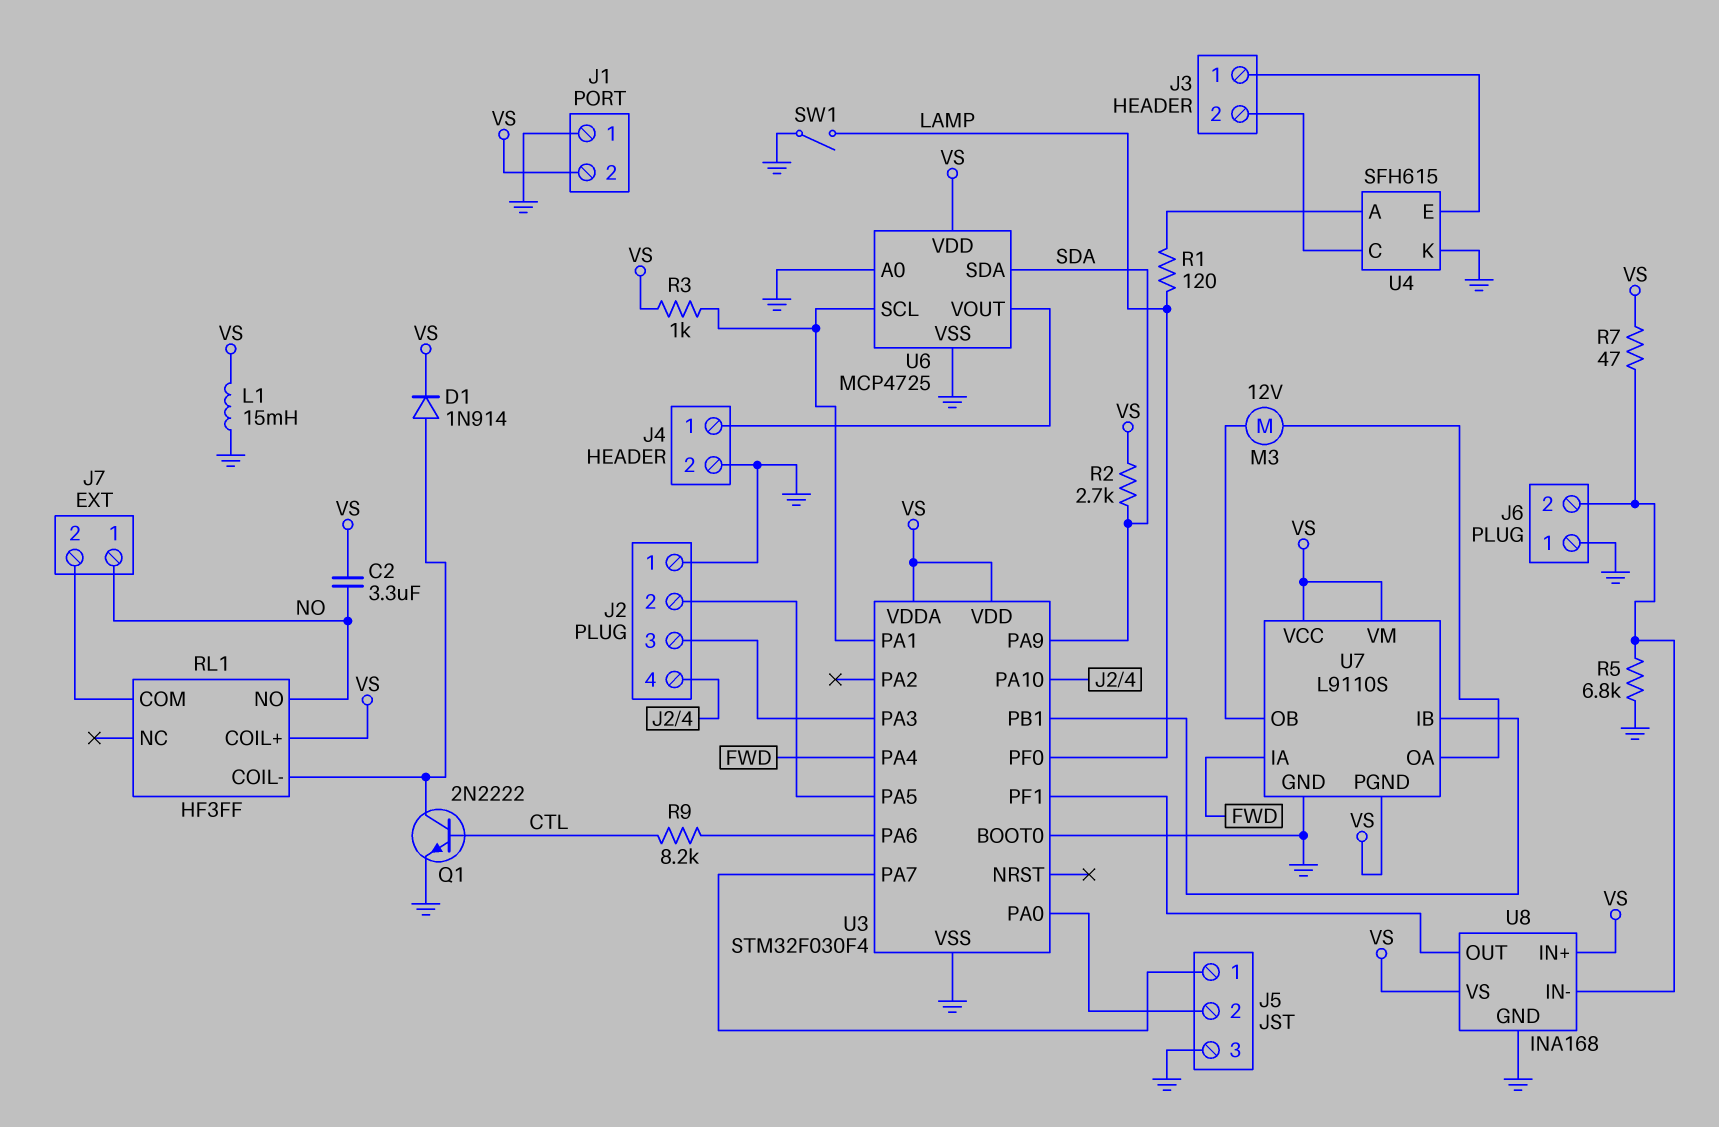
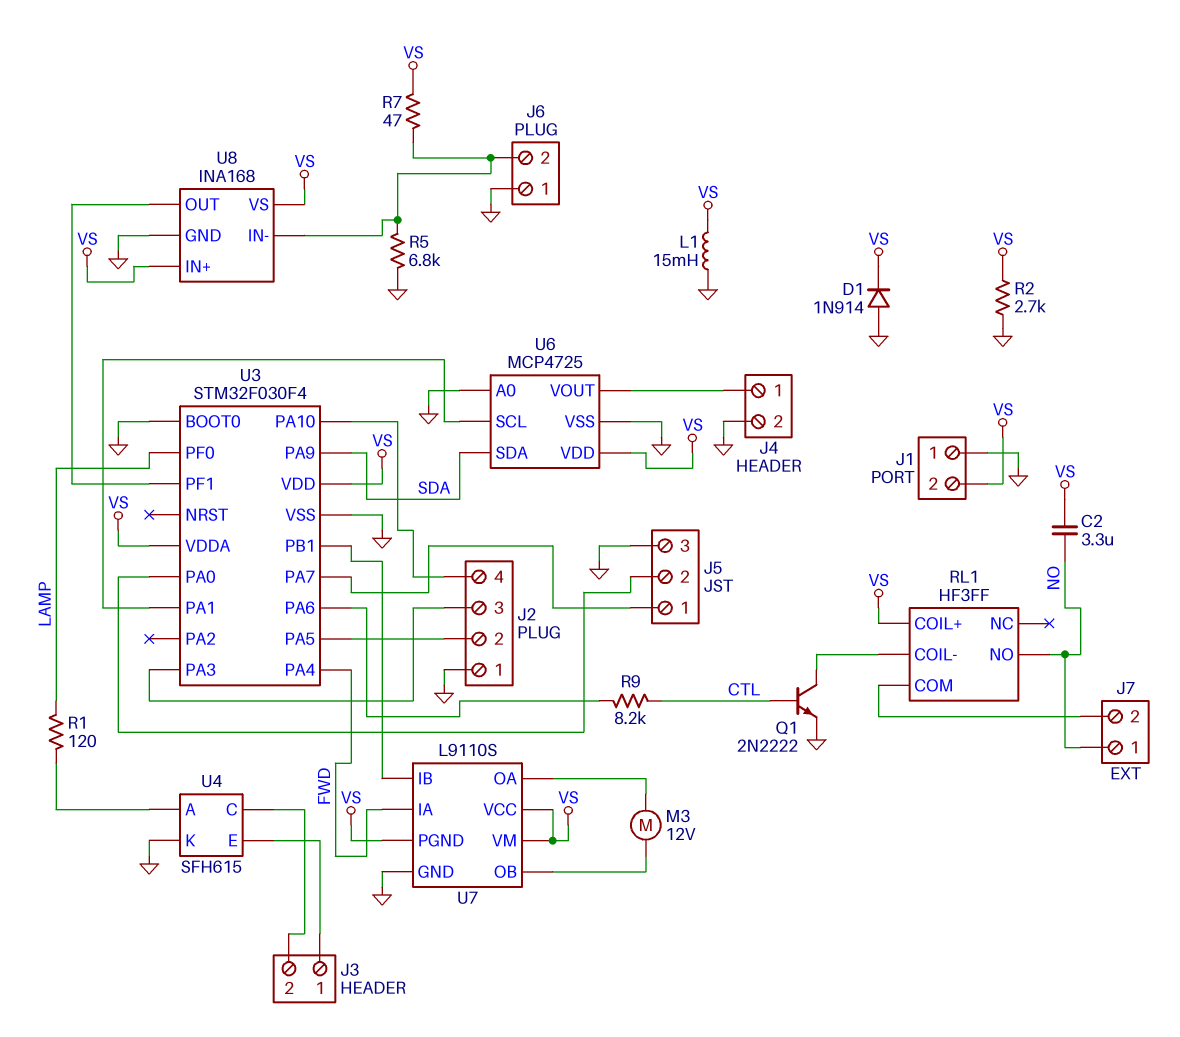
D1: diode 1N914 (A RL1/COIL-, K VS) -> diode 1N914 (A GND, K VS)
R2: 2.7k (SDA, VS) -> 2.7k (GND, VS)
R3: 1k (U3/PA1, VS) -> none
SW1: switch (GND, LAMP) -> none

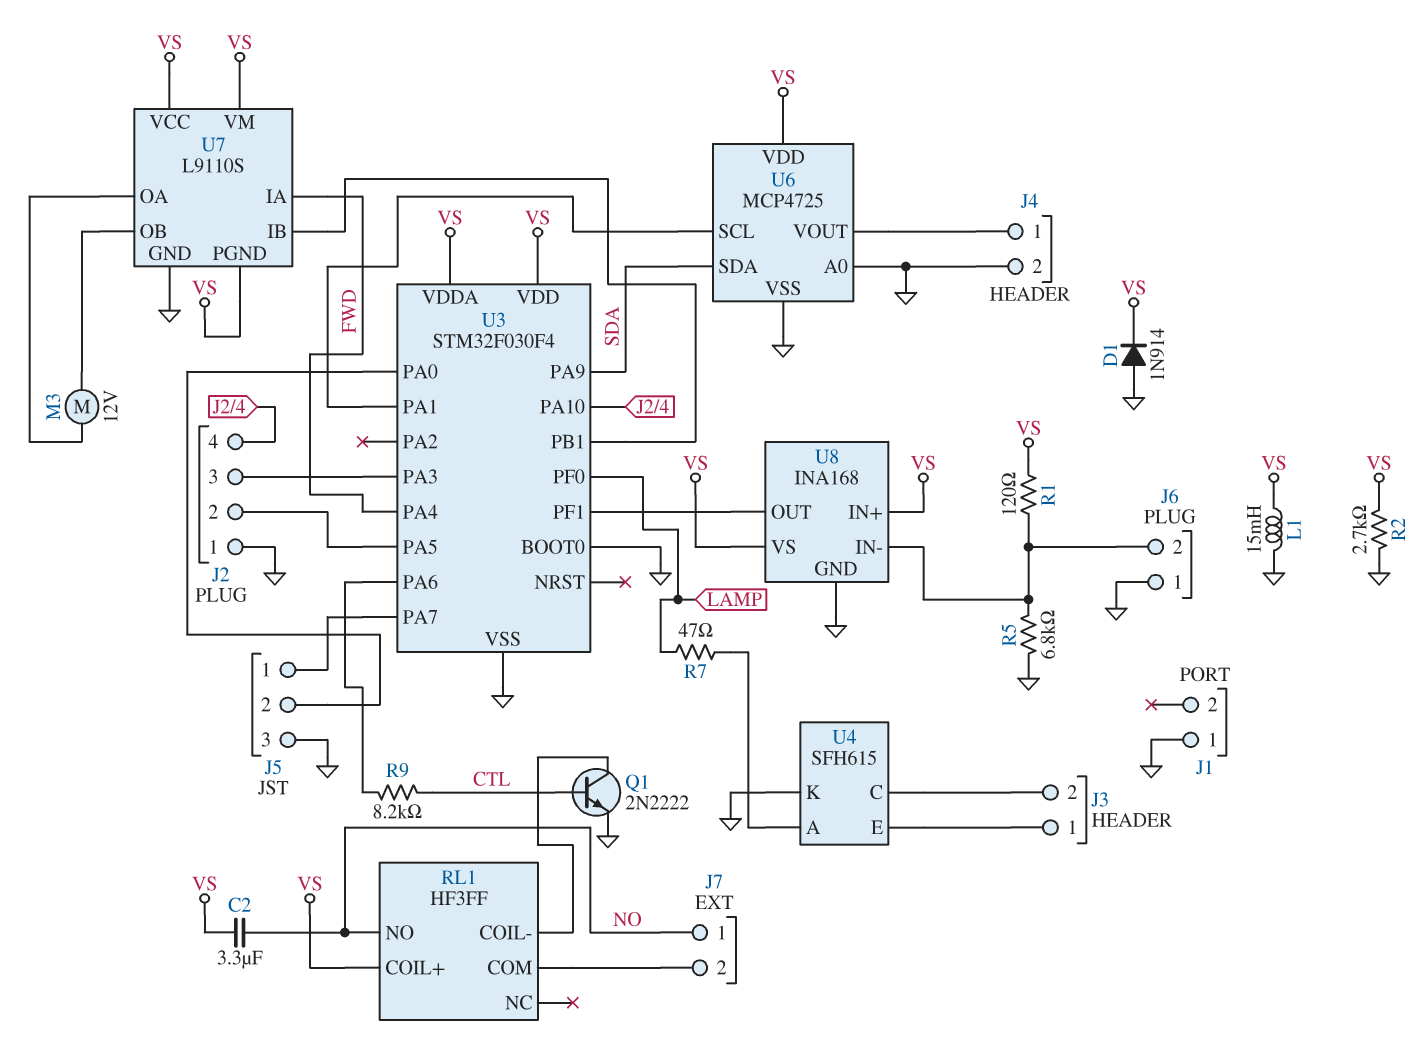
J1 pin 2: VS -> none
R1: 120 (LAMP, U4/A) -> 120 (J6/2, VS)
R7: 47 (J6/2, VS) -> 47 (LAMP, U4/A)

